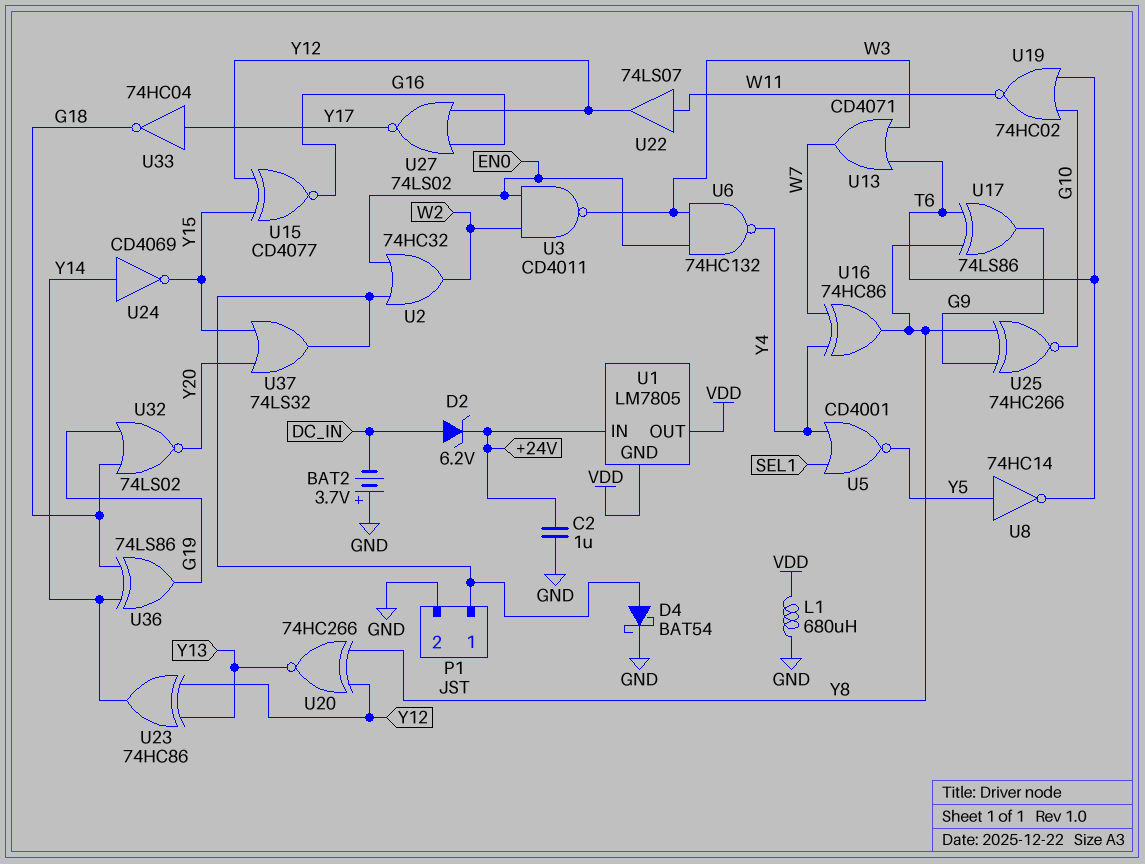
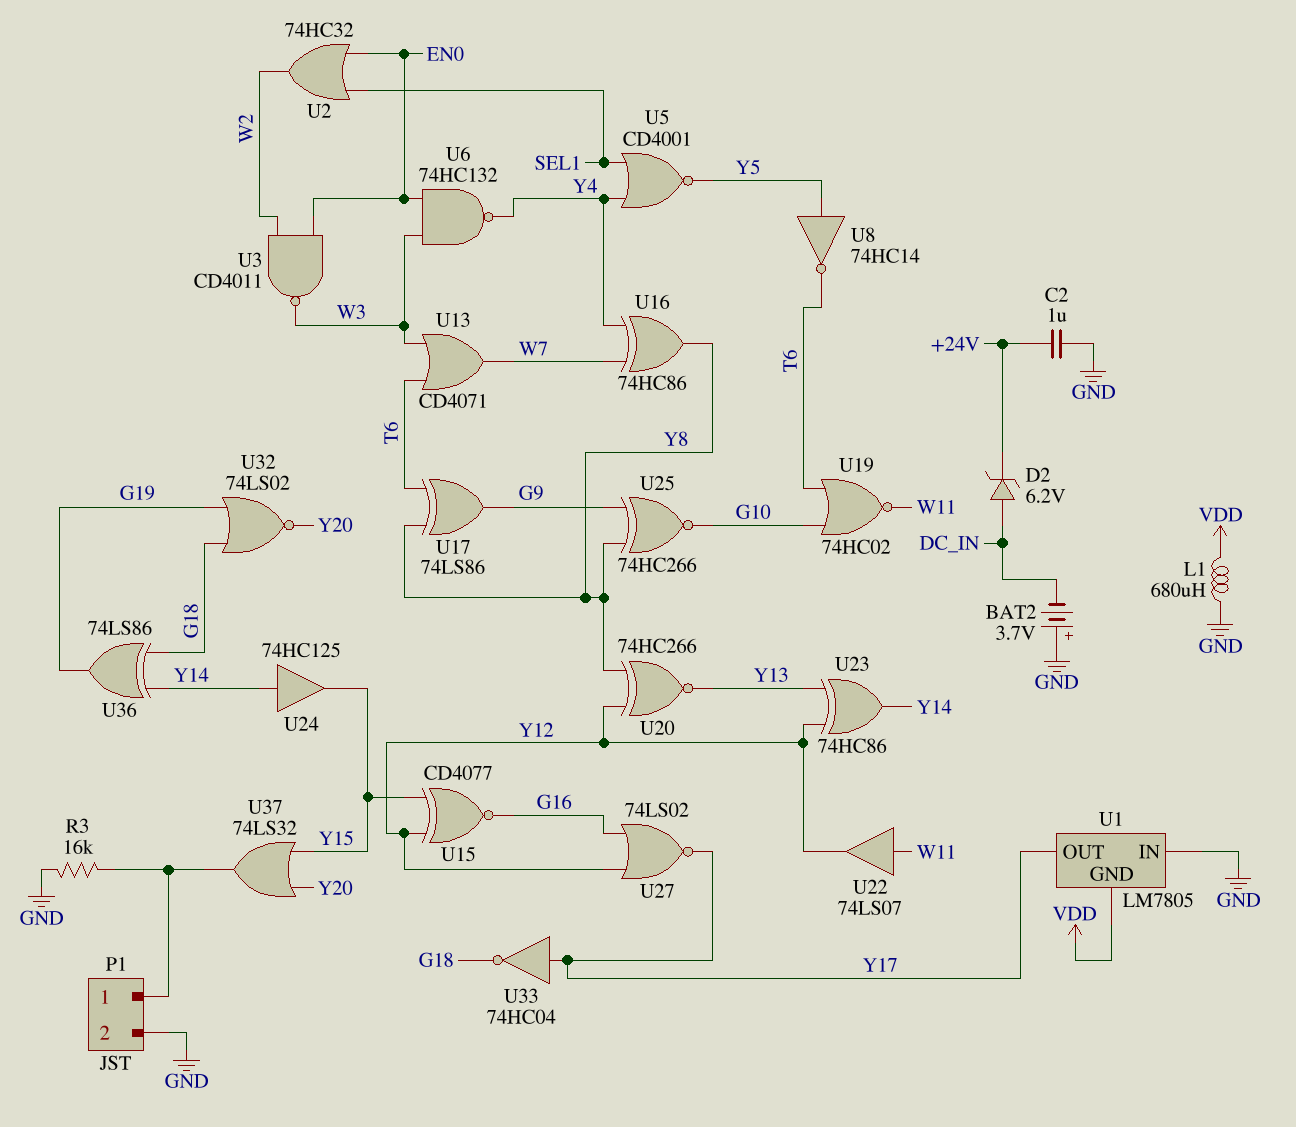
D4: schottky BAT54 (A P1/1, K GND) -> none
R3: none -> 16k (GND, P1/1)
U1 pin IN: +24V -> GND
U1 pin OUT: VDD -> Y17
U2: OR 74HC32 (in EN0, in P1/1, out W2) -> OR 74HC32 (in EN0, in SEL1, out W2)
U24: NOT CD4069 (in Y14, out Y15) -> buffer 74HC125 (in Y14, out Y15)

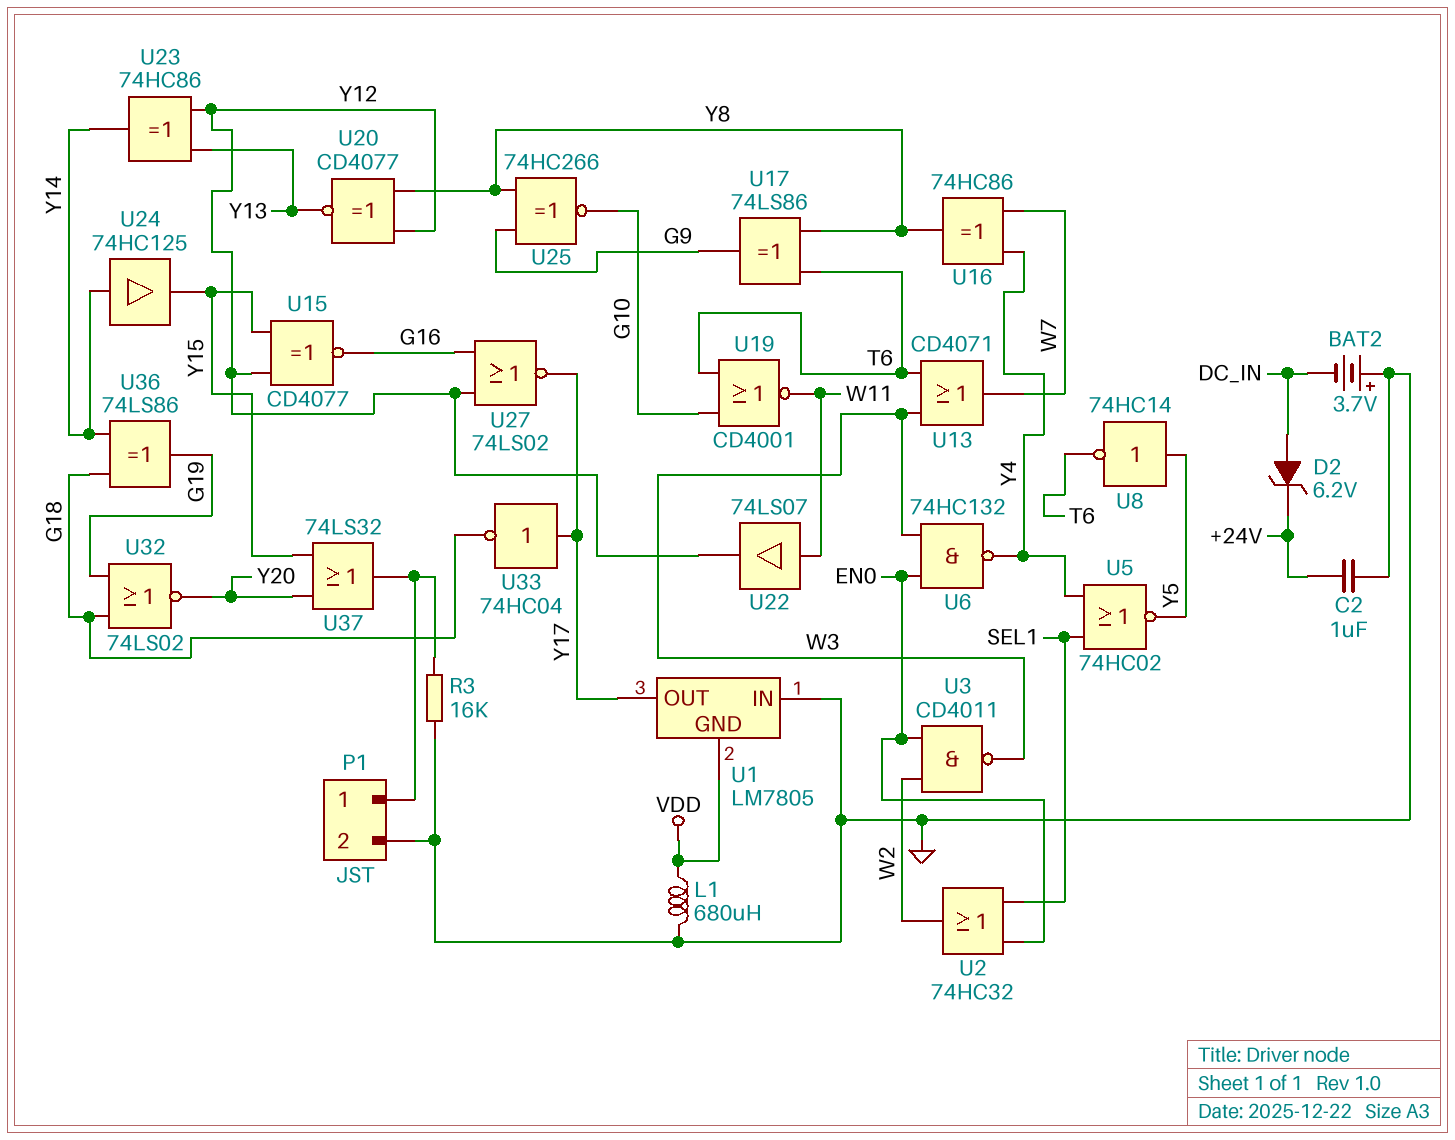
U5: NOR CD4001 (in SEL1, in Y4, out Y5) -> NOR 74HC02 (in SEL1, in Y4, out Y5)
U19: NOR 74HC02 (in G10, in T6, out W11) -> NOR CD4001 (in G10, in T6, out W11)
U20: XNOR 74HC266 (in Y8, in Y12, out Y13) -> XNOR CD4077 (in Y8, in Y12, out Y13)

